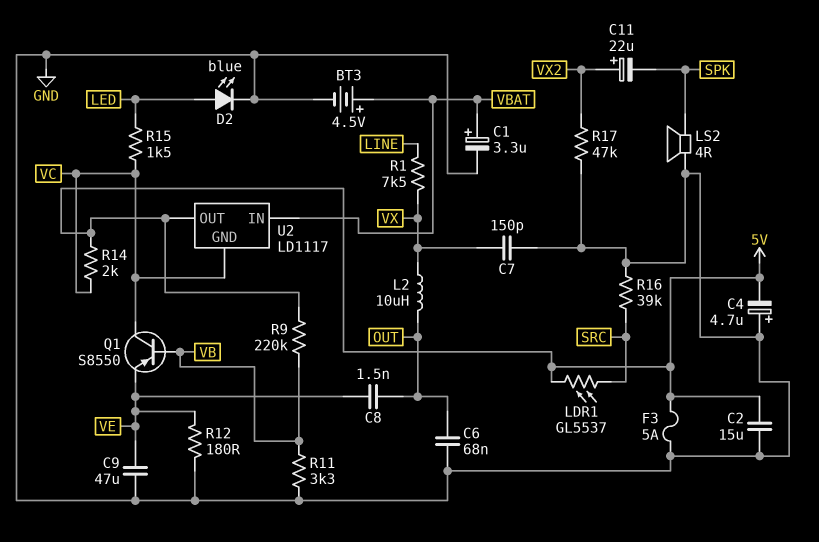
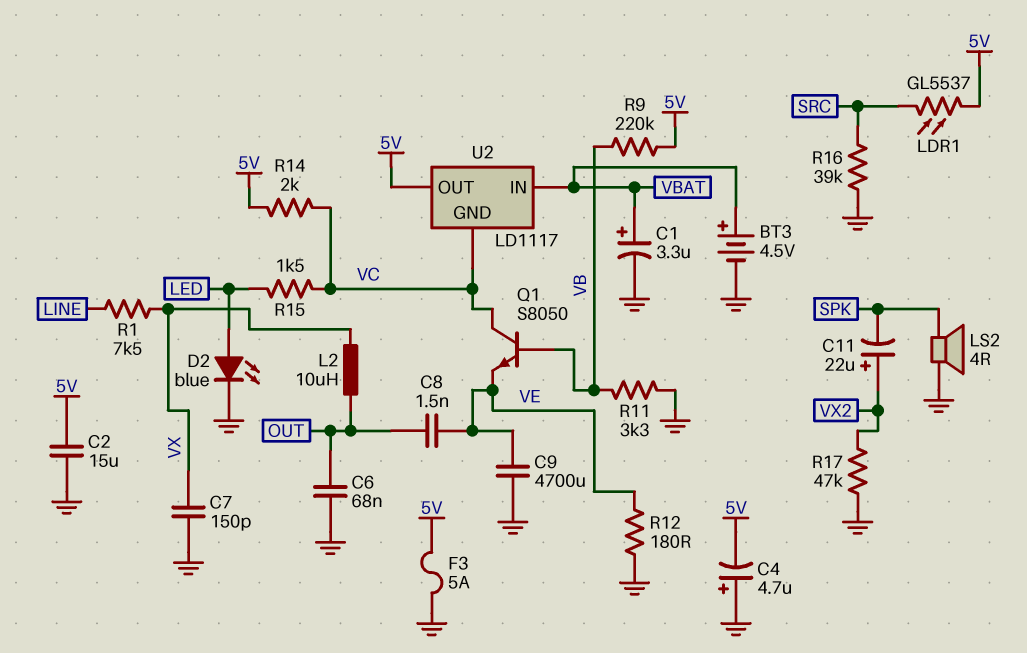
C9: 47uF (GND, VE) -> 4700uF (GND, VE)
Q1: PNP S8550 (B VB, C VC, E VE) -> NPN S8050 (B VB, C VC, E VE)

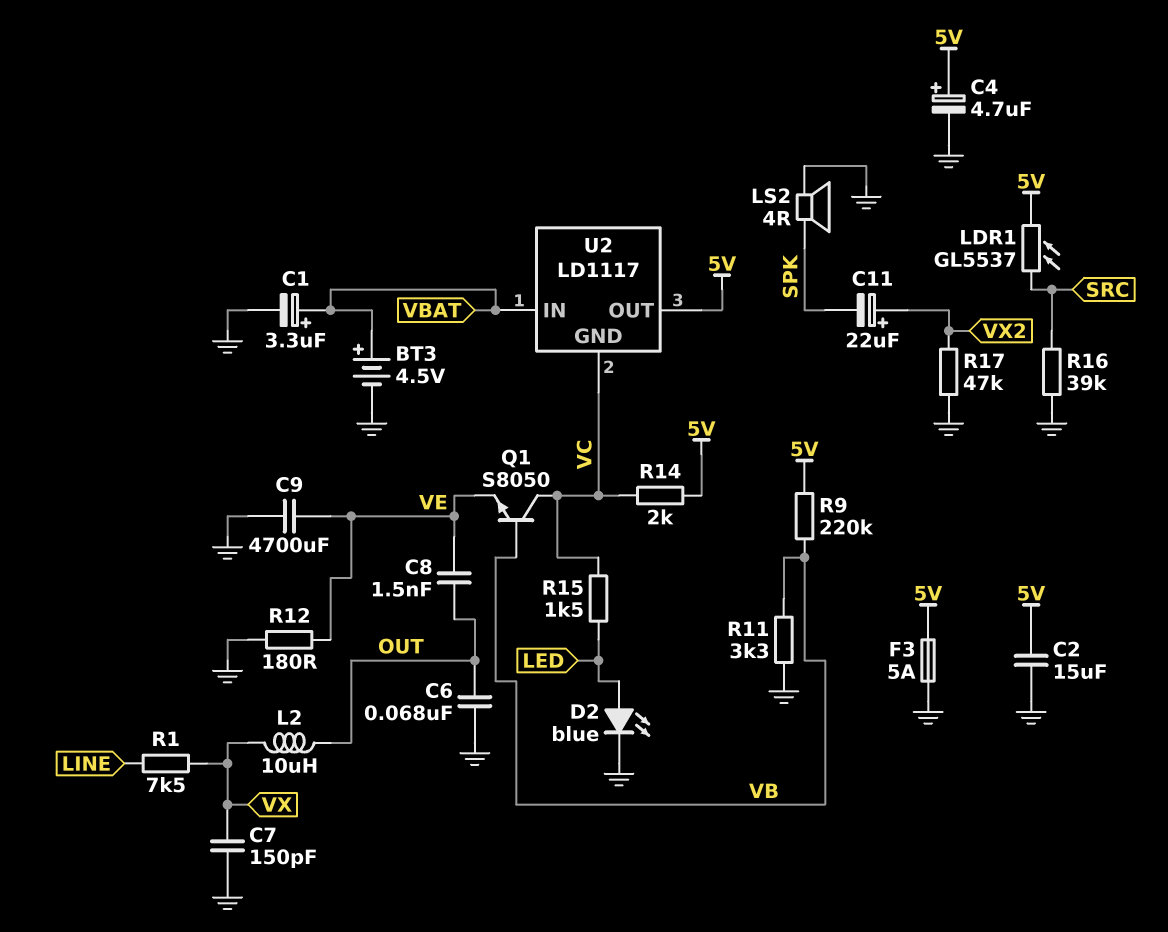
C4: 4.7uF (plus GND, minus 5V) -> 4.7uF (plus 5V, minus GND)

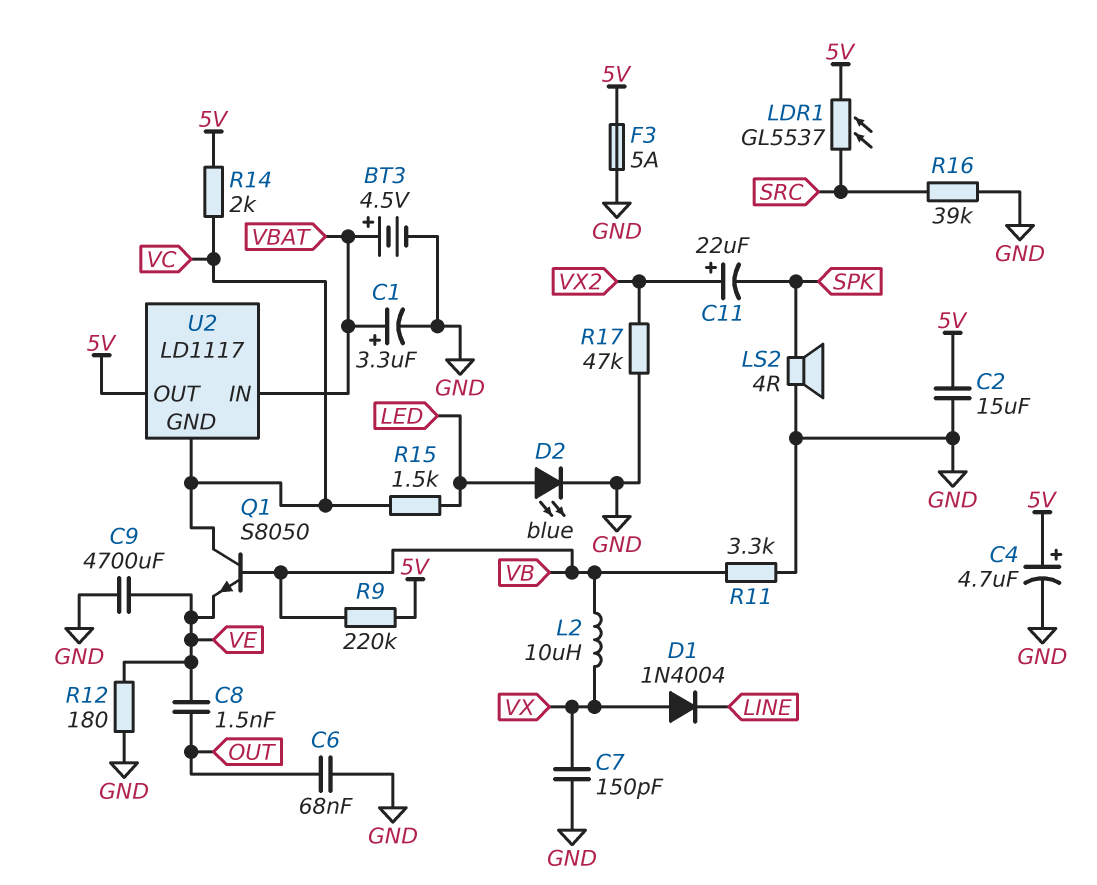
D1: none -> diode 1N4004 (A VX, K LINE)
L2: 10uH (OUT, VX) -> 10uH (VB, VX)
R1: 7.5k (LINE, VX) -> none

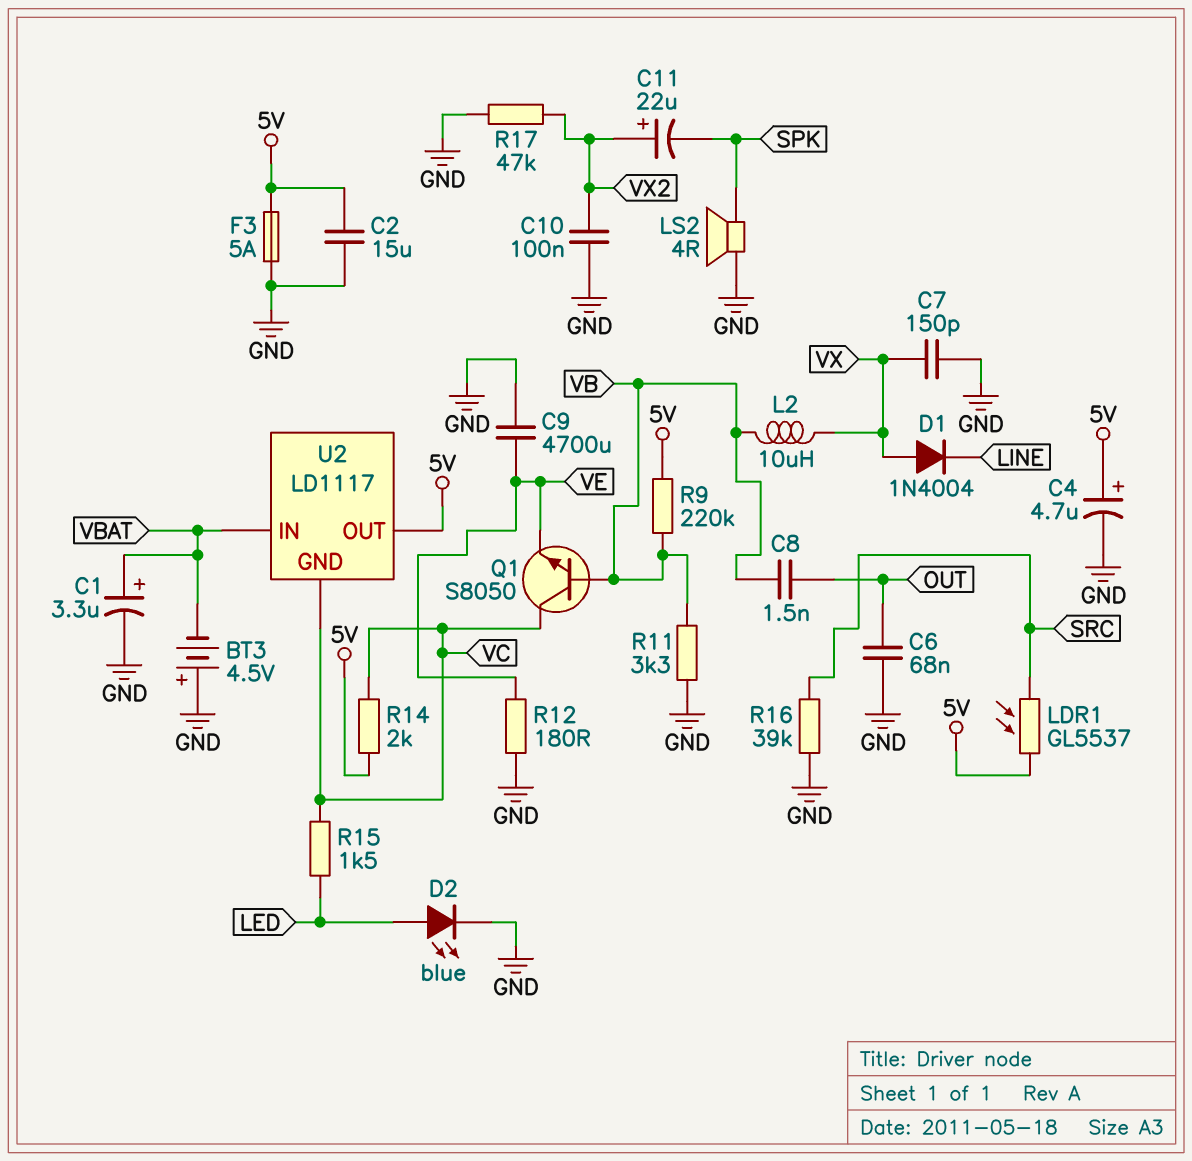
BT3: 4.5V (plus VBAT, minus GND) -> 4.5V (plus GND, minus VBAT)
C8: 1.5nF (OUT, VE) -> 1.5nF (OUT, VB)
C10: none -> 100nF (GND, VX2)

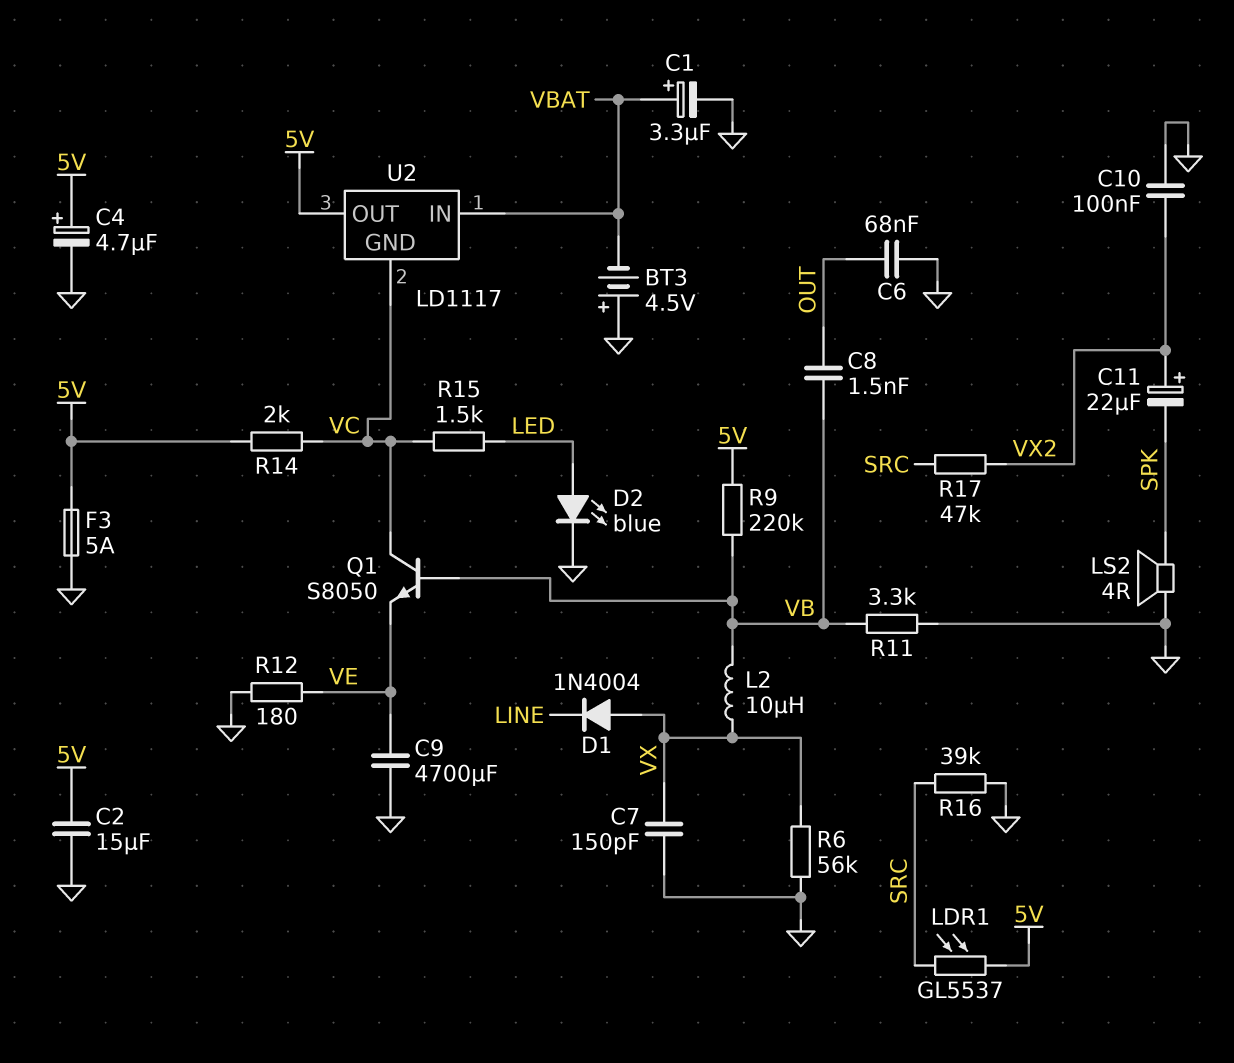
R6: none -> 56k (GND, VX)
R17: 47k (GND, VX2) -> 47k (SRC, VX2)

